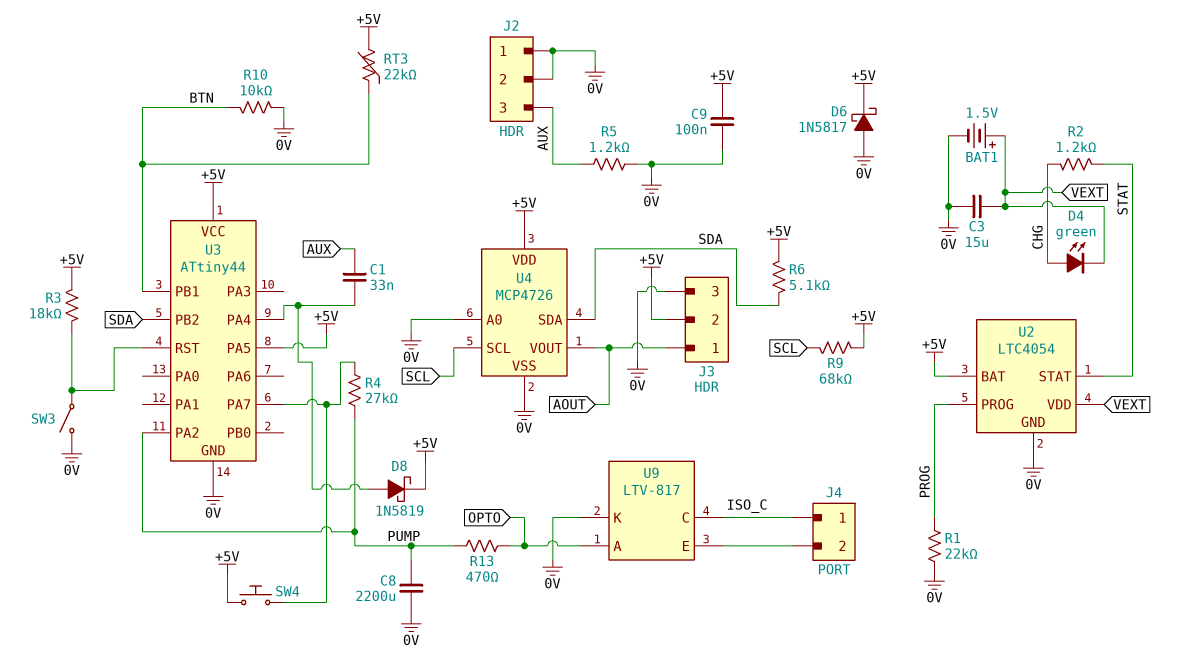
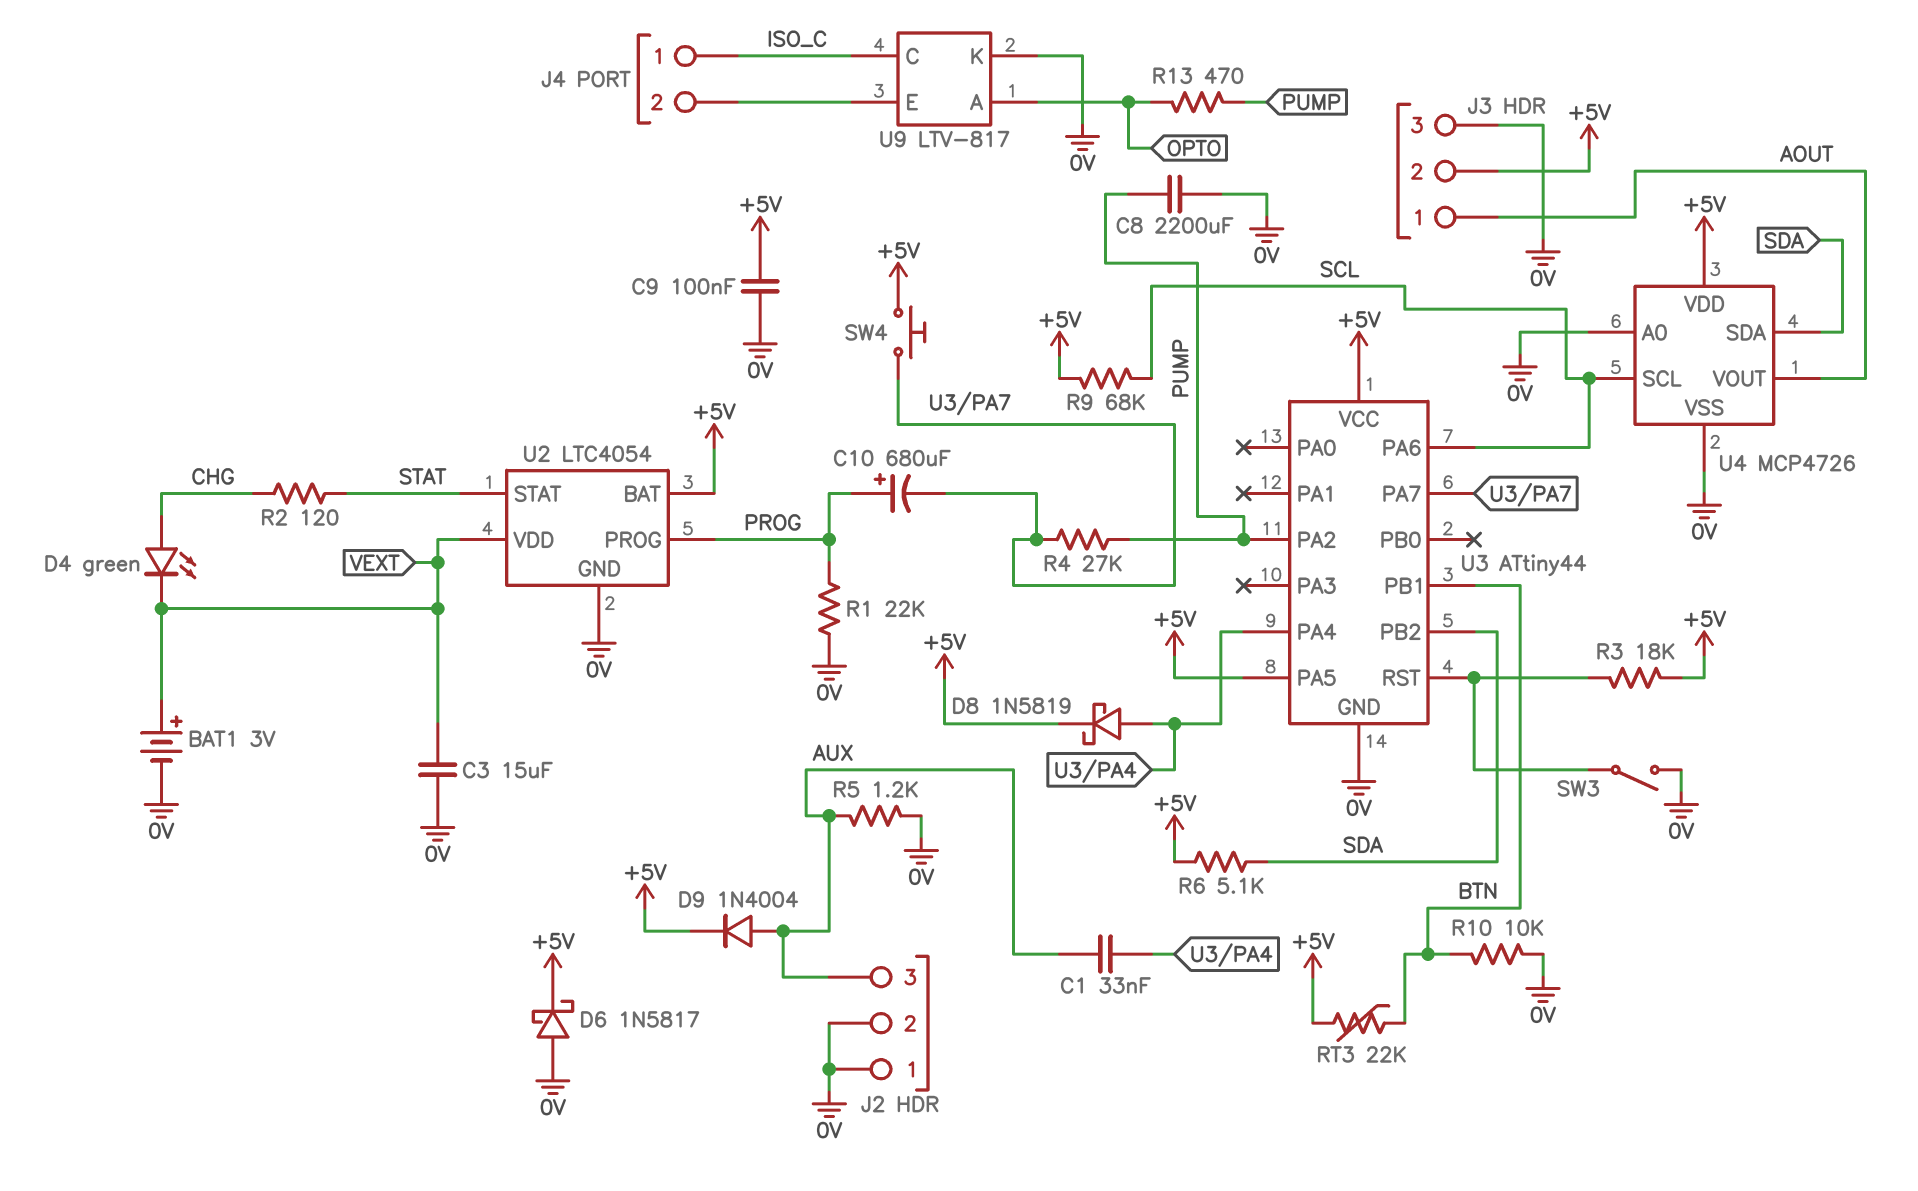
BAT1: 1.5V (plus VEXT, minus 0V) -> 3V (plus VEXT, minus 0V)
C10: none -> 680uF (plus PROG, minus U3/PA7)
D9: none -> diode 1N4004 (A AUX, K +5V)
R2: 1.2k (CHG, STAT) -> 120 (CHG, STAT)
U3 pin PA6: none -> SCL

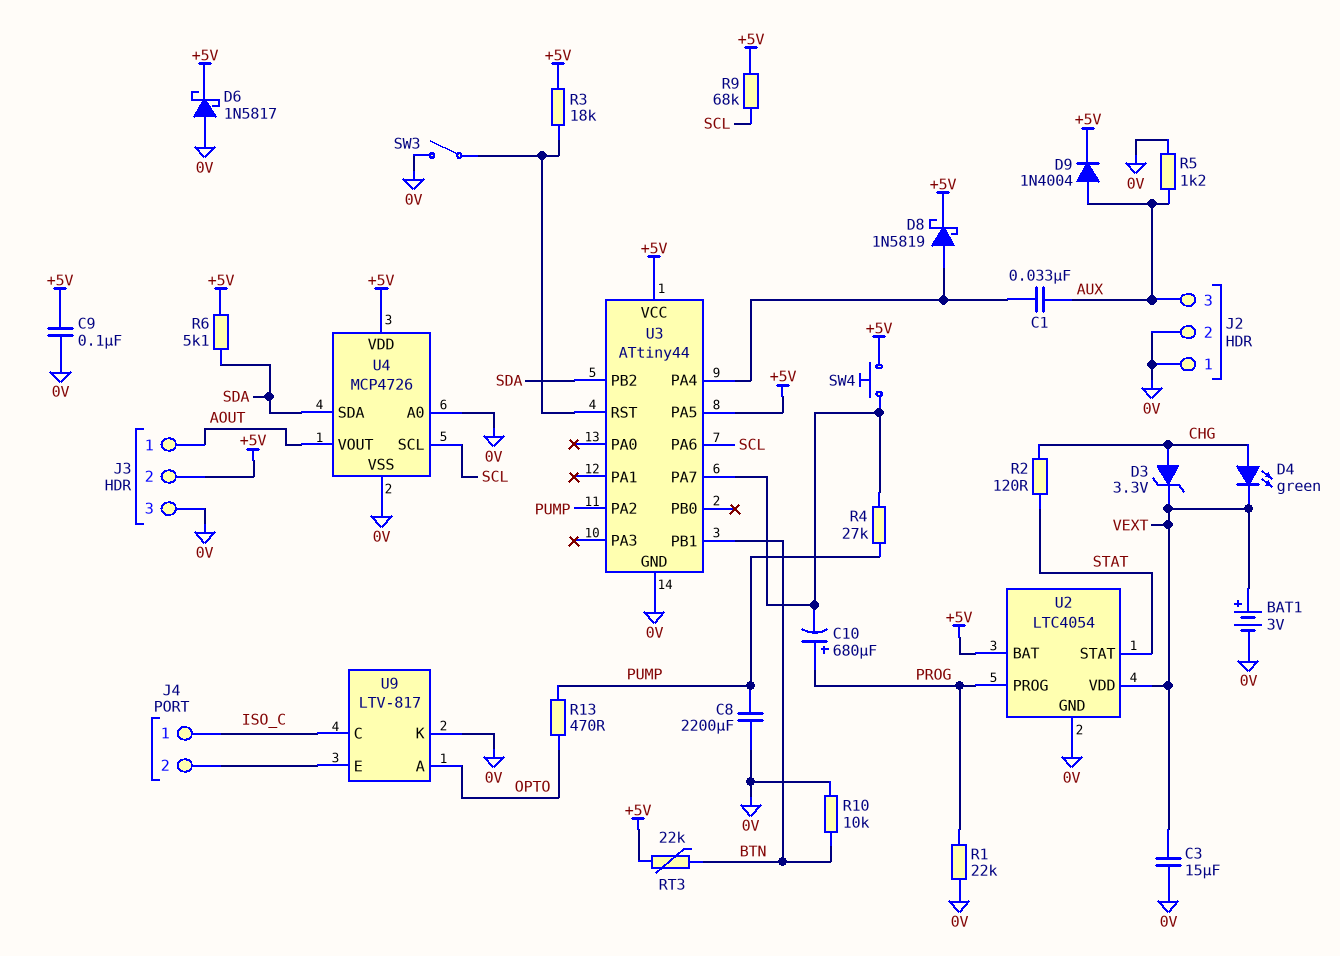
D3: none -> zener 3.3V (A CHG, K VEXT)

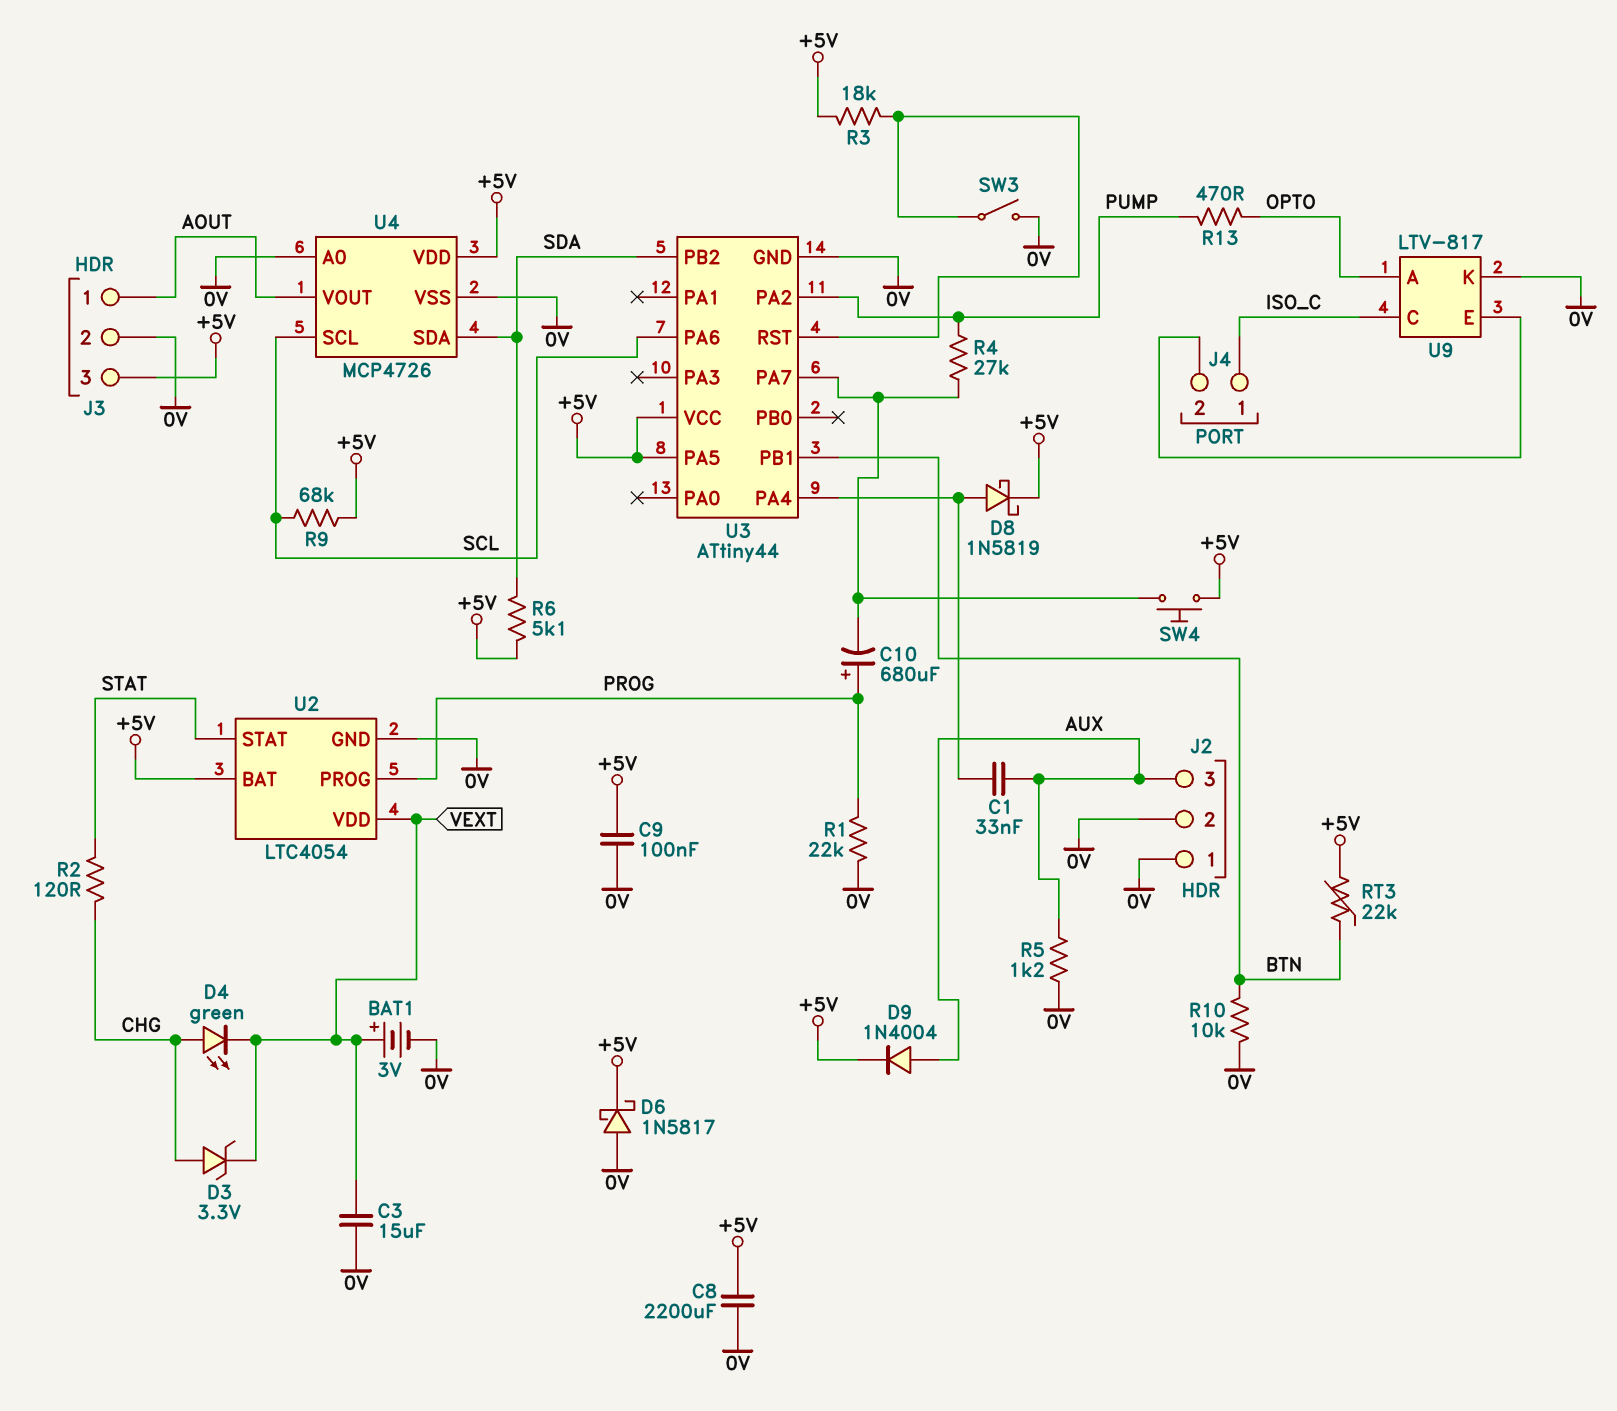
C8: 2200uF (0V, PUMP) -> 2200uF (+5V, 0V)
J3 pin 2: +5V -> 0V
J3 pin 3: 0V -> +5V

